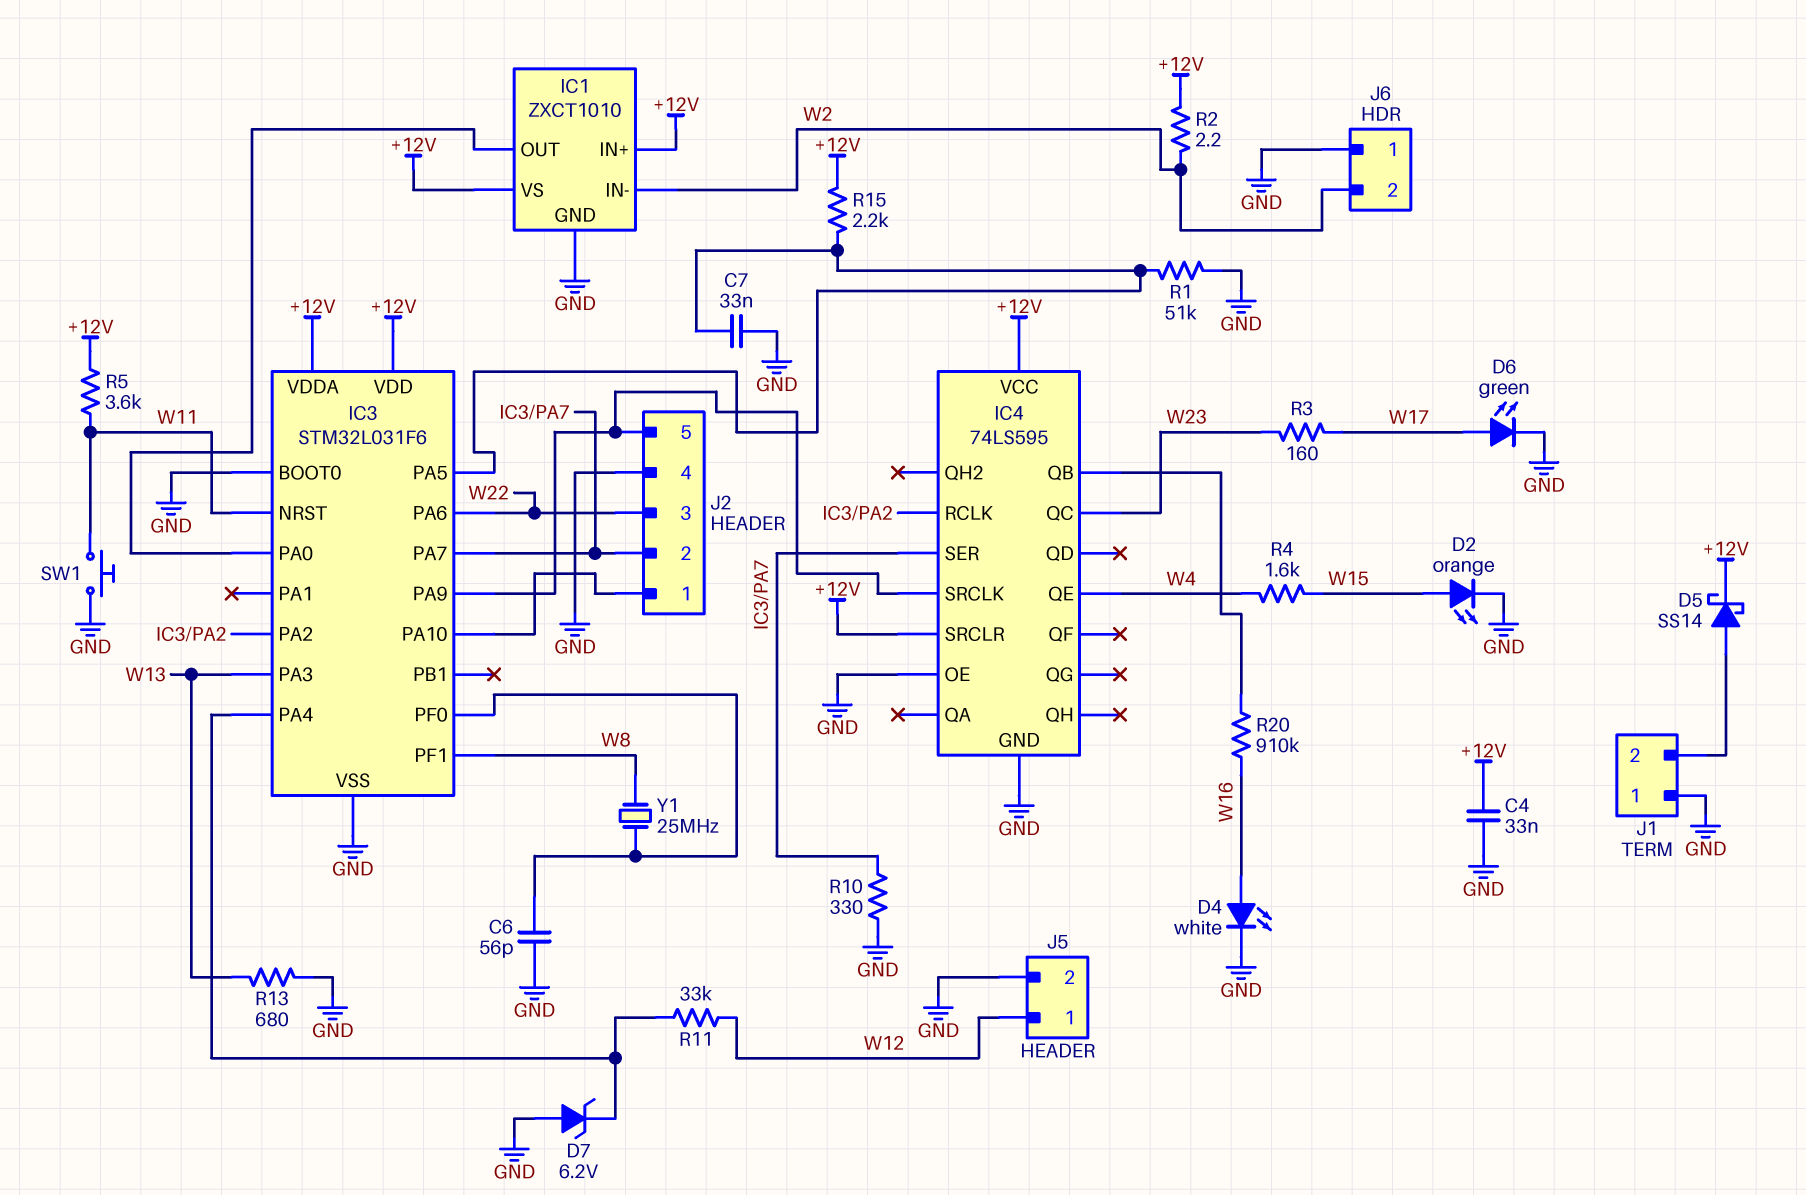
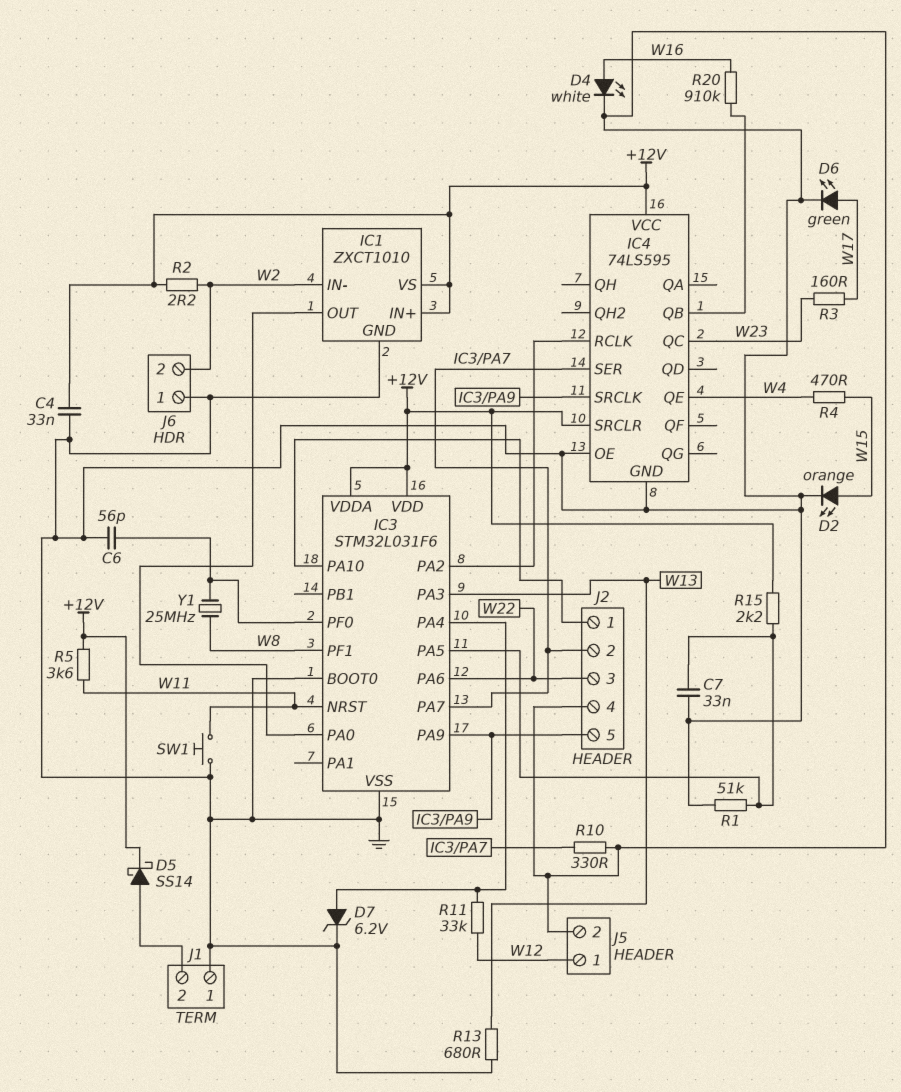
D7: zener 6.2V (A GND, K IC3/PA4) -> zener 6.2V (A IC3/PA4, K GND)
R4: 1.6k (W4, W15) -> 470 (W4, W15)

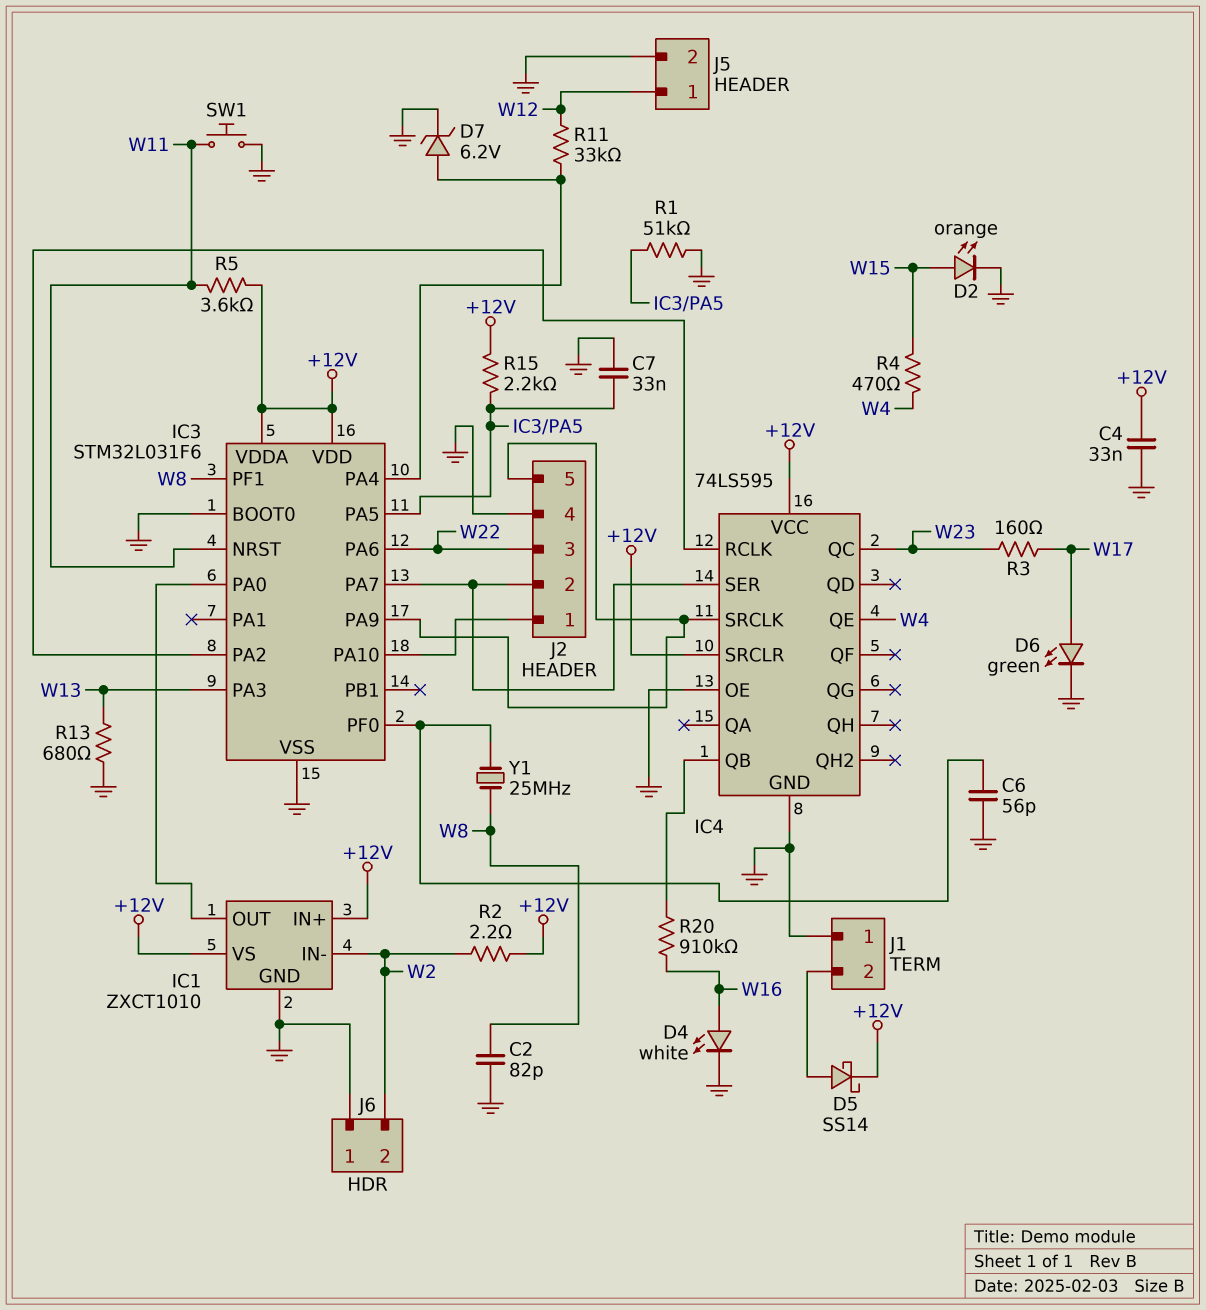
C2: none -> 82pF (GND, W8)
R10: 330 (GND, IC3/PA7) -> none

